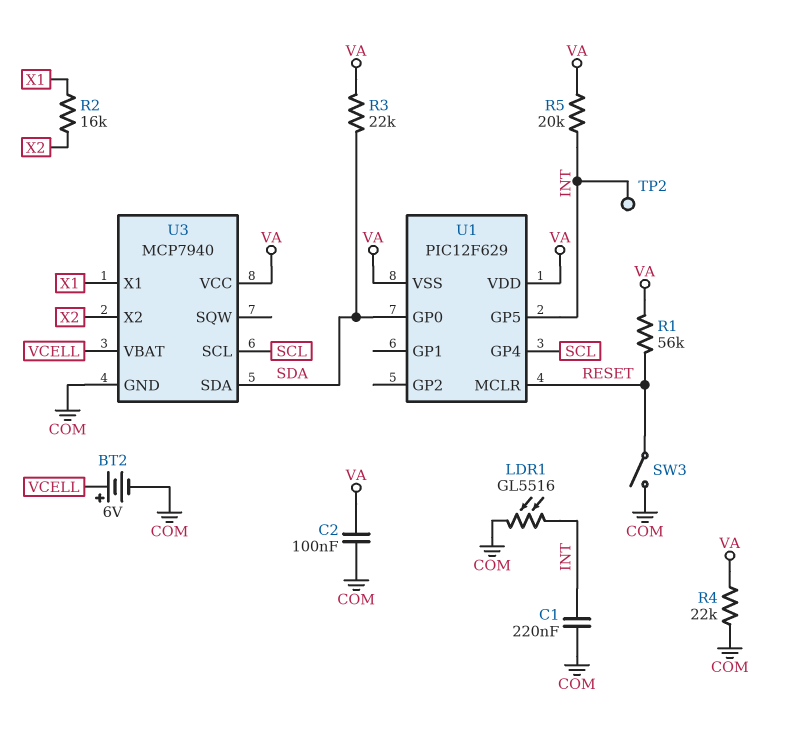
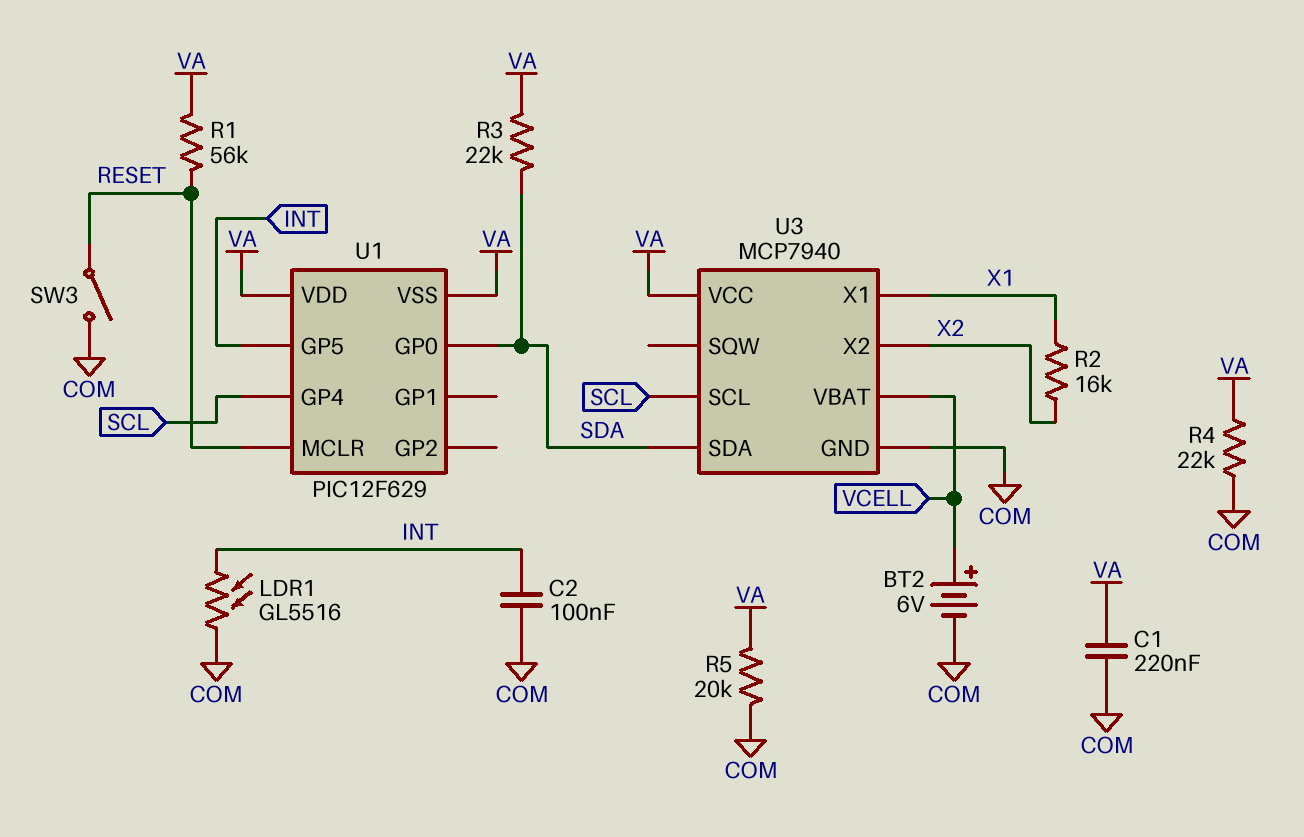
C1: 220nF (COM, INT) -> 220nF (COM, VA)
C2: 100nF (COM, VA) -> 100nF (COM, INT)
R5: 20k (INT, VA) -> 20k (COM, VA)
TP2: test point (INT) -> none

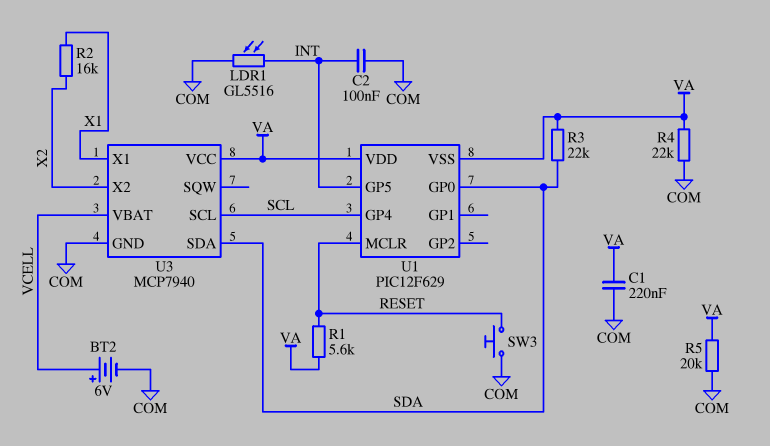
R1: 56k (RESET, VA) -> 5.6k (RESET, VA)
SW3: switch (COM, RESET) -> button (COM, RESET)

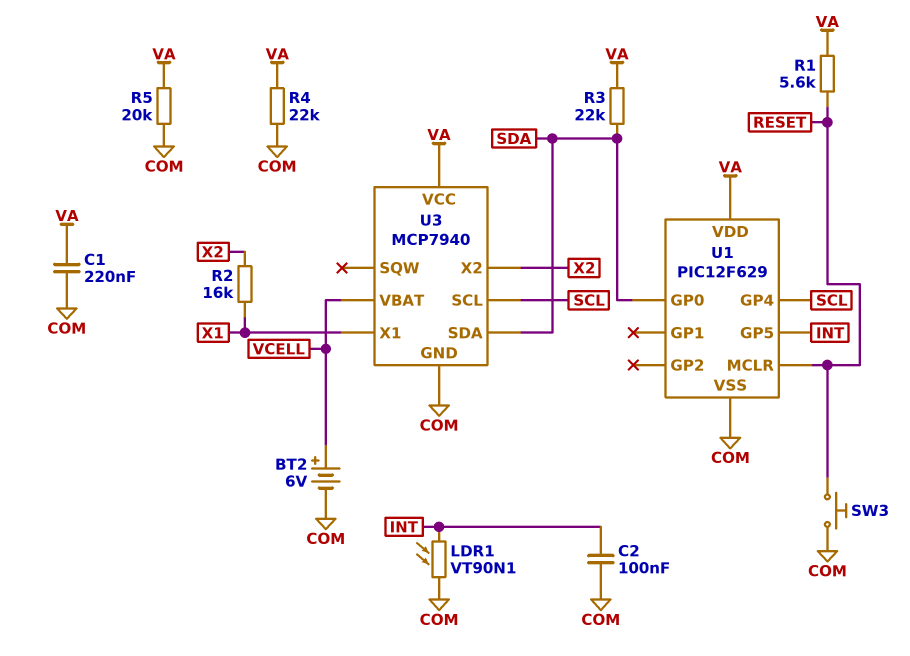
LDR1: GL5516 (COM, INT) -> VT90N1 (COM, INT)
U1 pin VSS: VA -> COM

